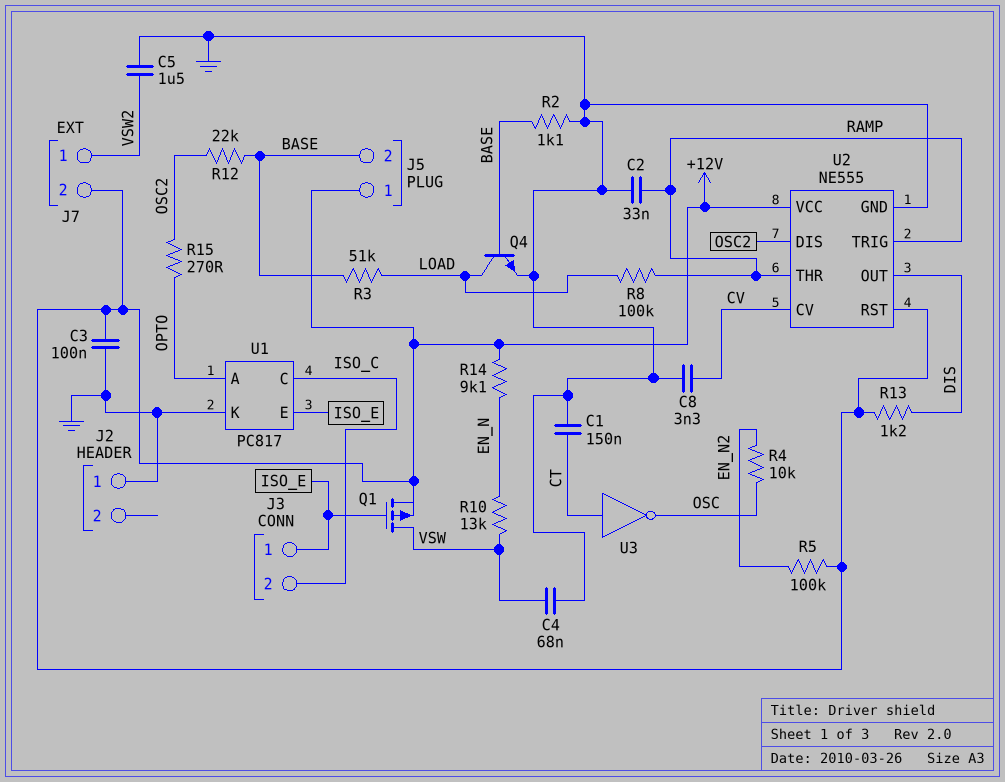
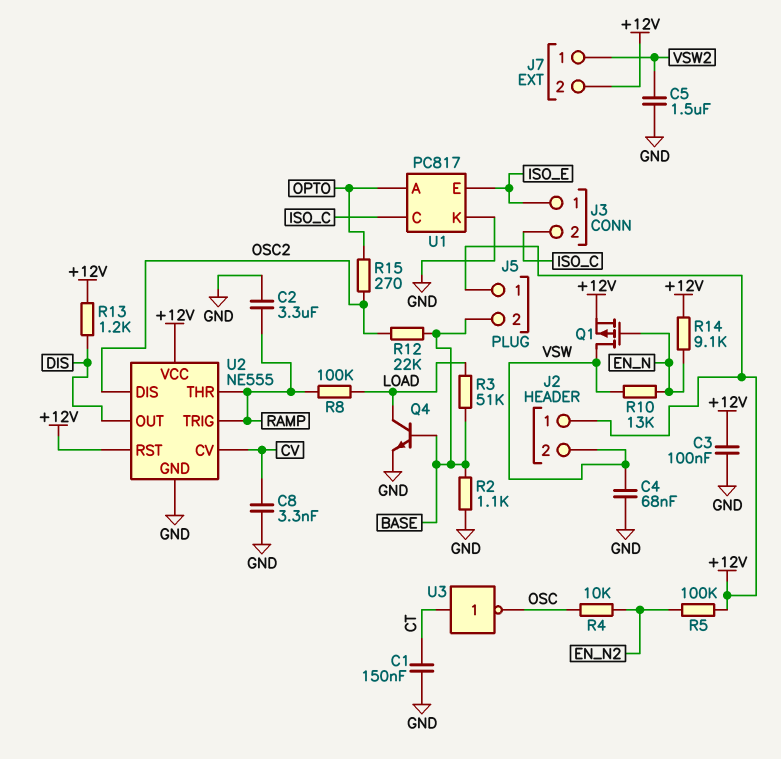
C2: 33nF (GND, RAMP) -> 3.3uF (GND, RAMP)
J2 pin 1: GND -> +12V
J2 pin 2: none -> VSW
Q1: PMOS (G ISO_E, D VSW, S +12V) -> PMOS (G EN_N, D VSW, S +12V)

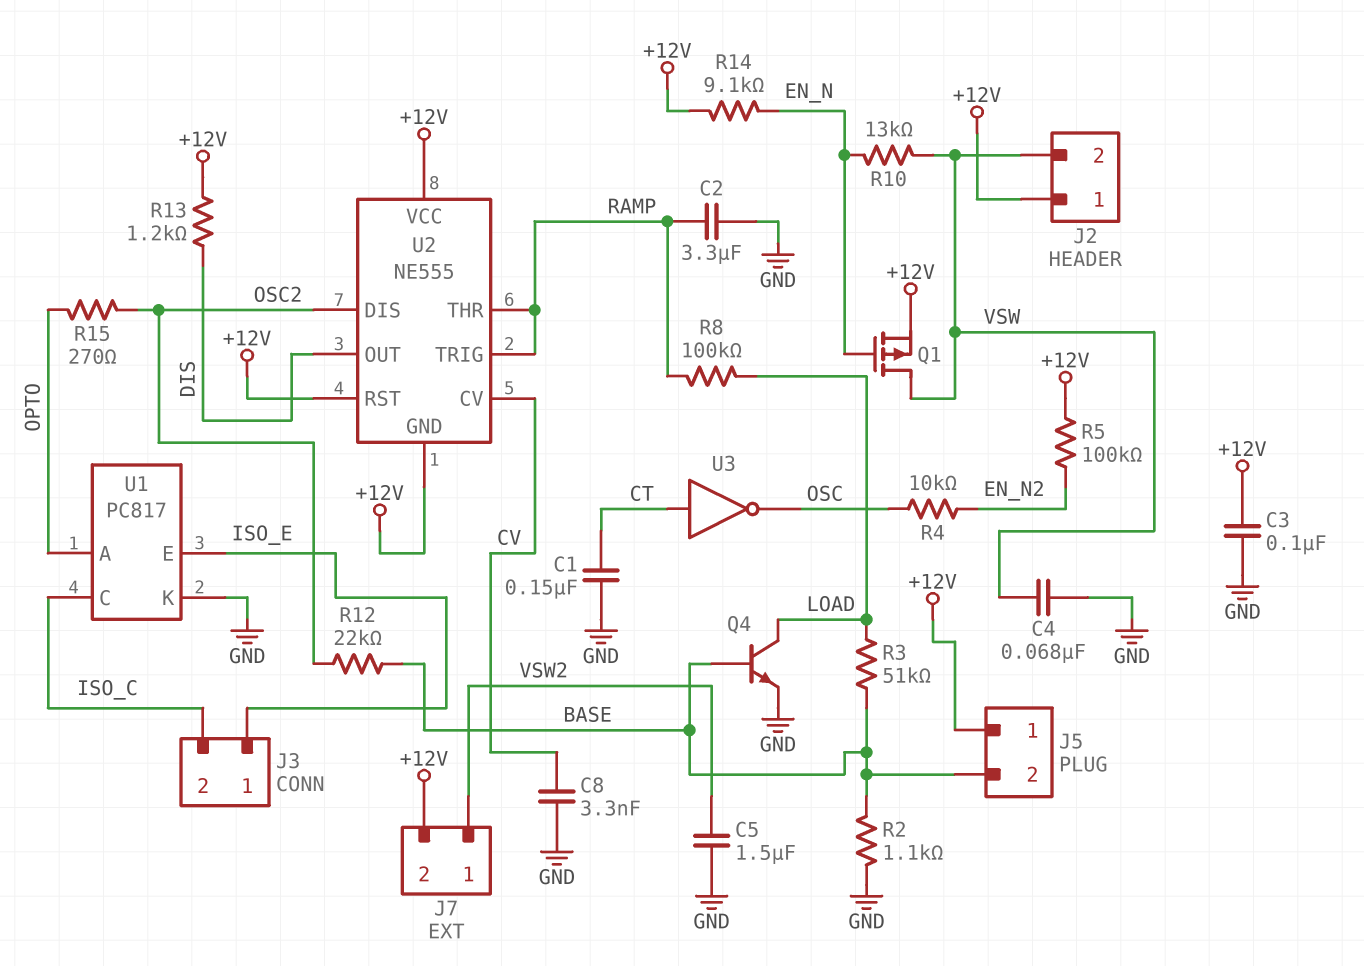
U2 pin GND: GND -> +12V

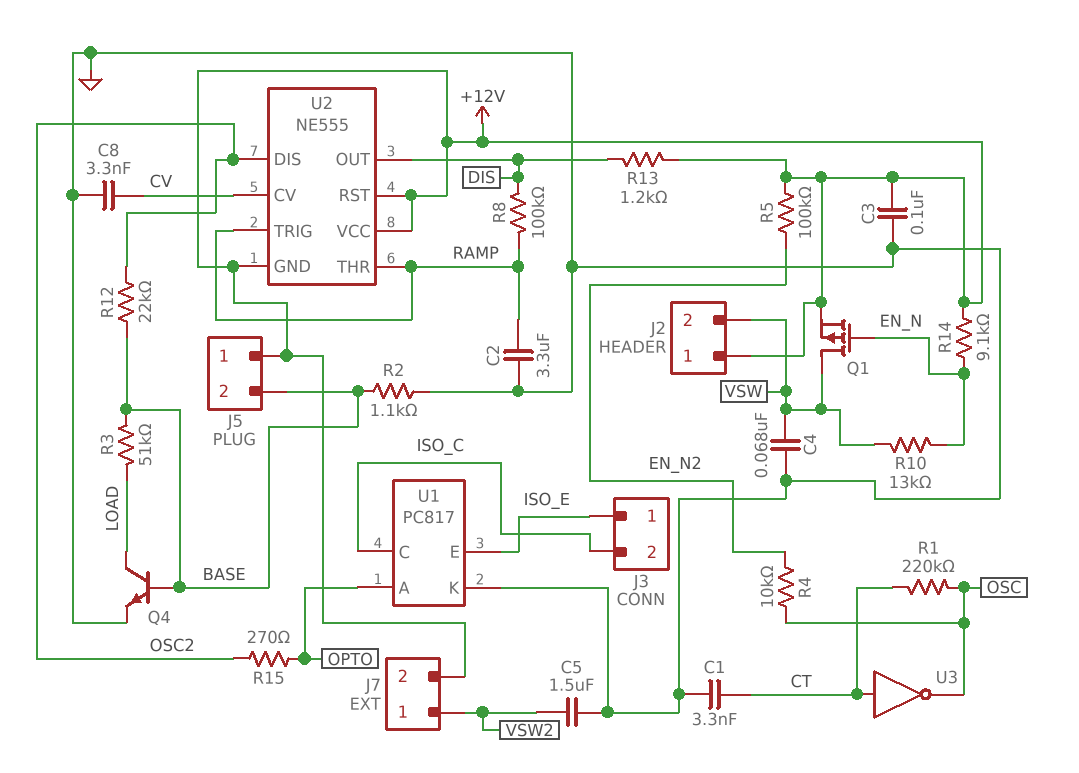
C1: 150nF (CT, GND) -> 3.3nF (CT, GND)
R1: none -> 220k (CT, OSC)
R8: 100k (LOAD, RAMP) -> 100k (DIS, RAMP)

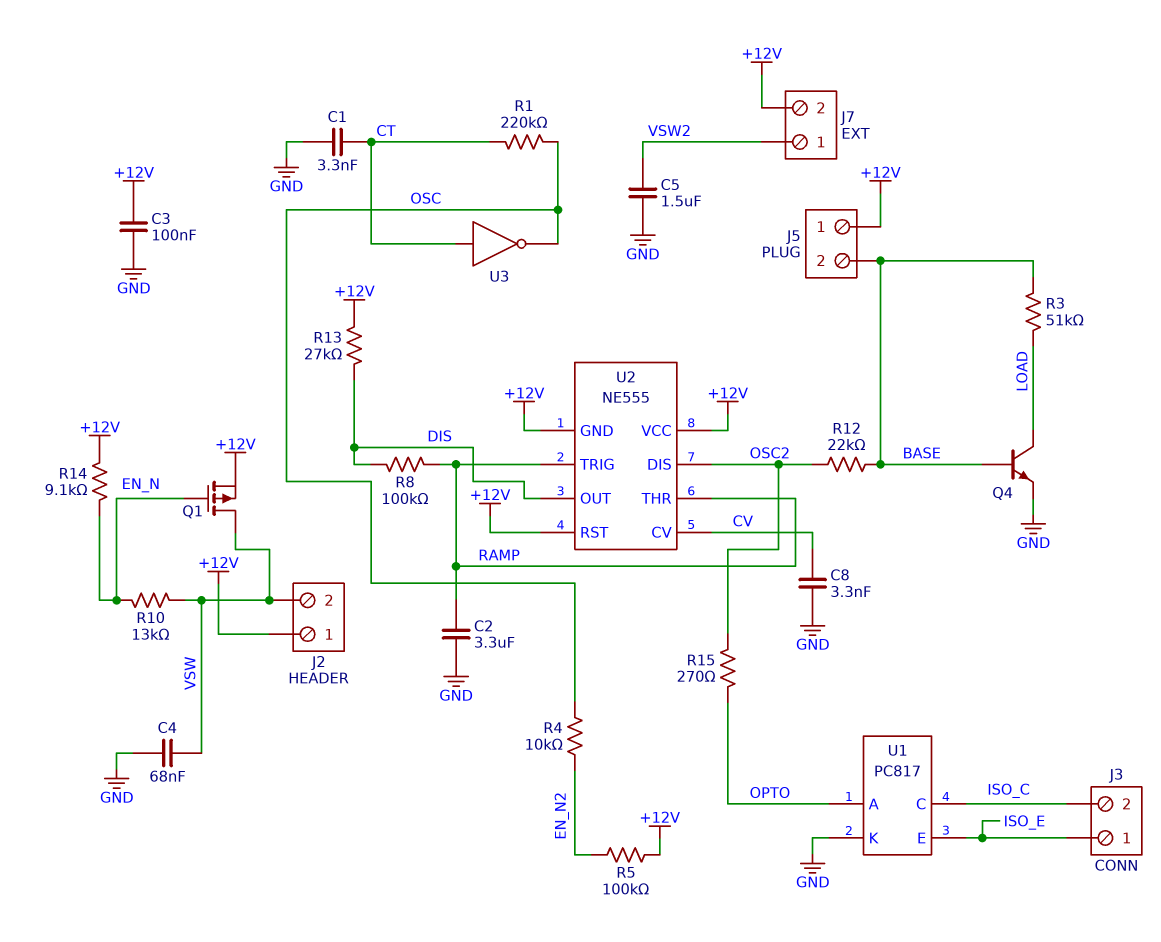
R2: 1.1k (BASE, GND) -> none
R13: 1.2k (+12V, DIS) -> 27k (+12V, DIS)

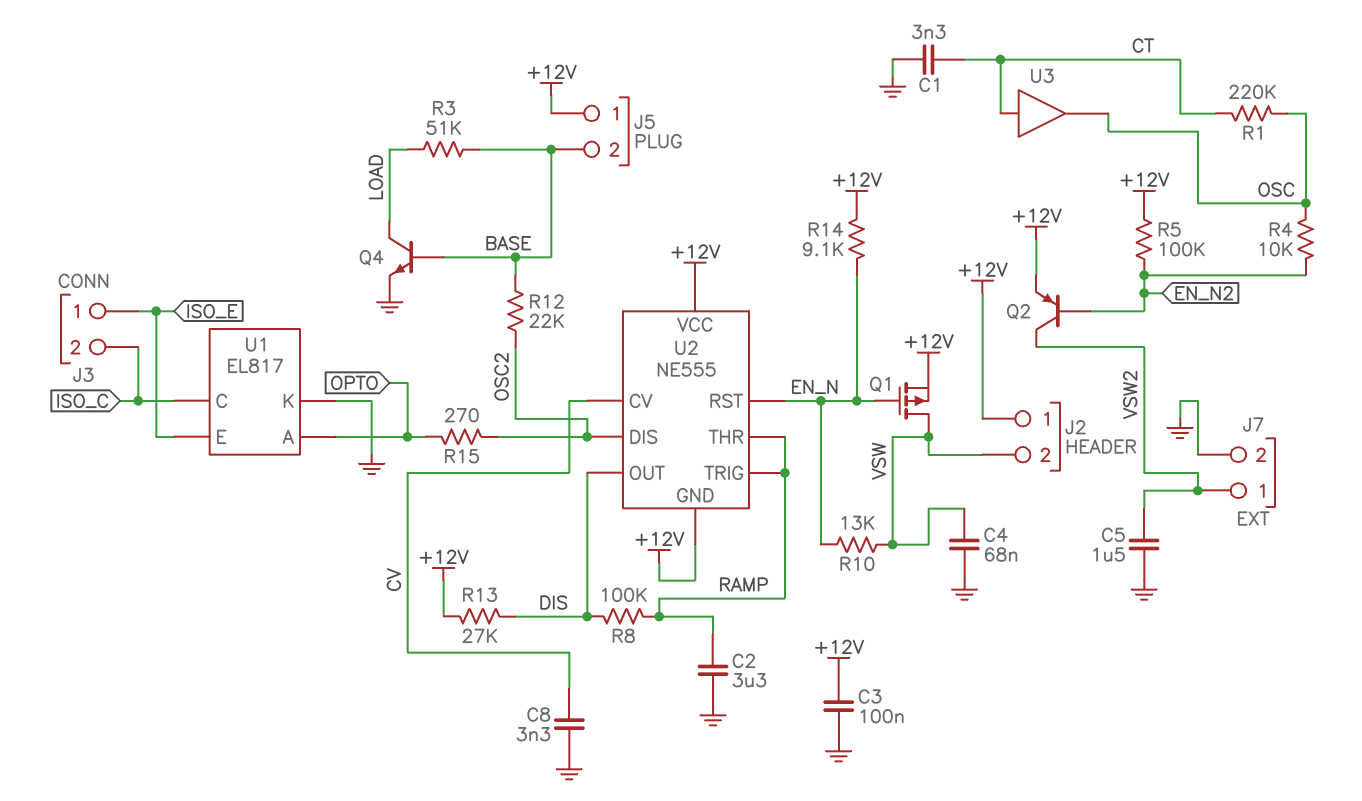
J7 pin 2: +12V -> GND
Q2: none -> PNP (B EN_N2, C VSW2, E +12V)
U1: PC817 -> EL817
U2 pin RST: +12V -> EN_N
U3: NOT (in CT, out OSC) -> buffer (in CT, out OSC)

